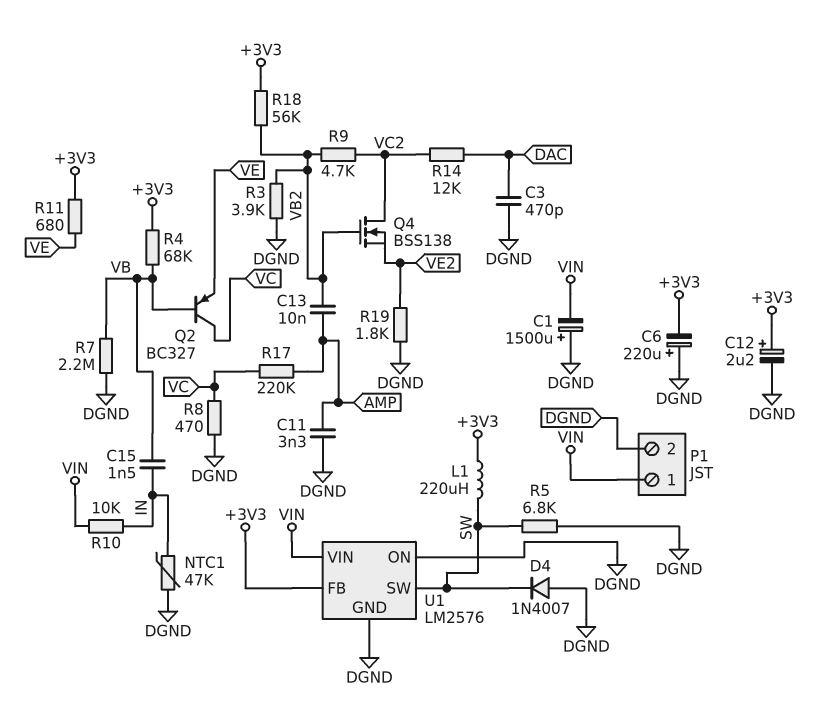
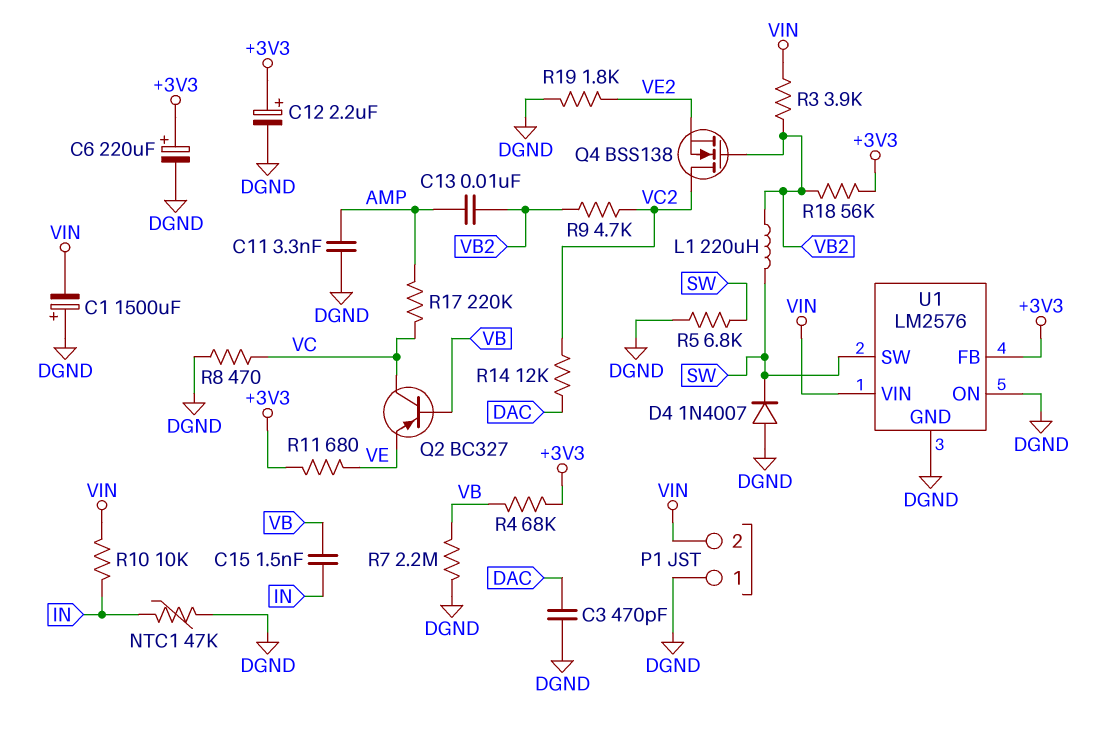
C6: 220uF (plus DGND, minus +3V3) -> 220uF (plus +3V3, minus DGND)
L1: 220uH (+3V3, SW) -> 220uH (SW, VB2)
P1 pin 1: VIN -> DGND
P1 pin 2: DGND -> VIN
R3: 3.9k (DGND, VB2) -> 3.9k (VB2, VIN)

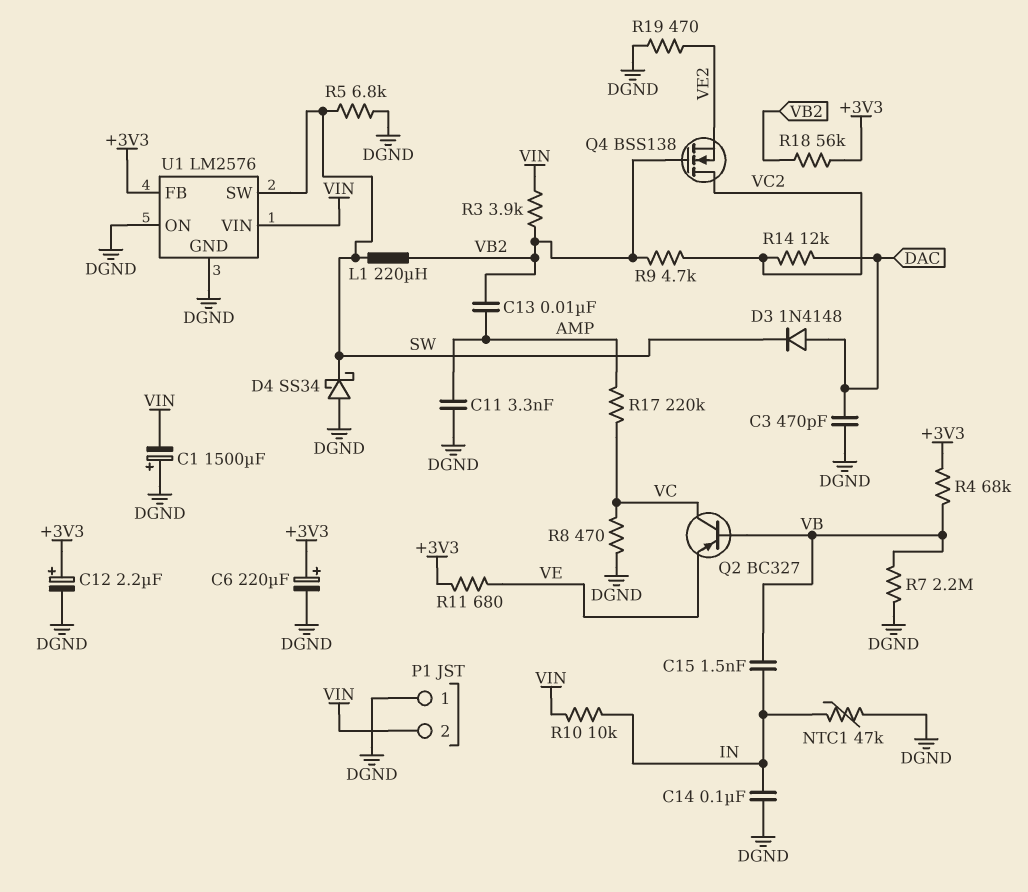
C14: none -> 100nF (DGND, IN)
D3: none -> diode 1N4148 (A DAC, K SW)
D4: diode 1N4007 (A DGND, K SW) -> schottky SS34 (A DGND, K SW)
R19: 1.8k (DGND, VE2) -> 470 (DGND, VE2)

